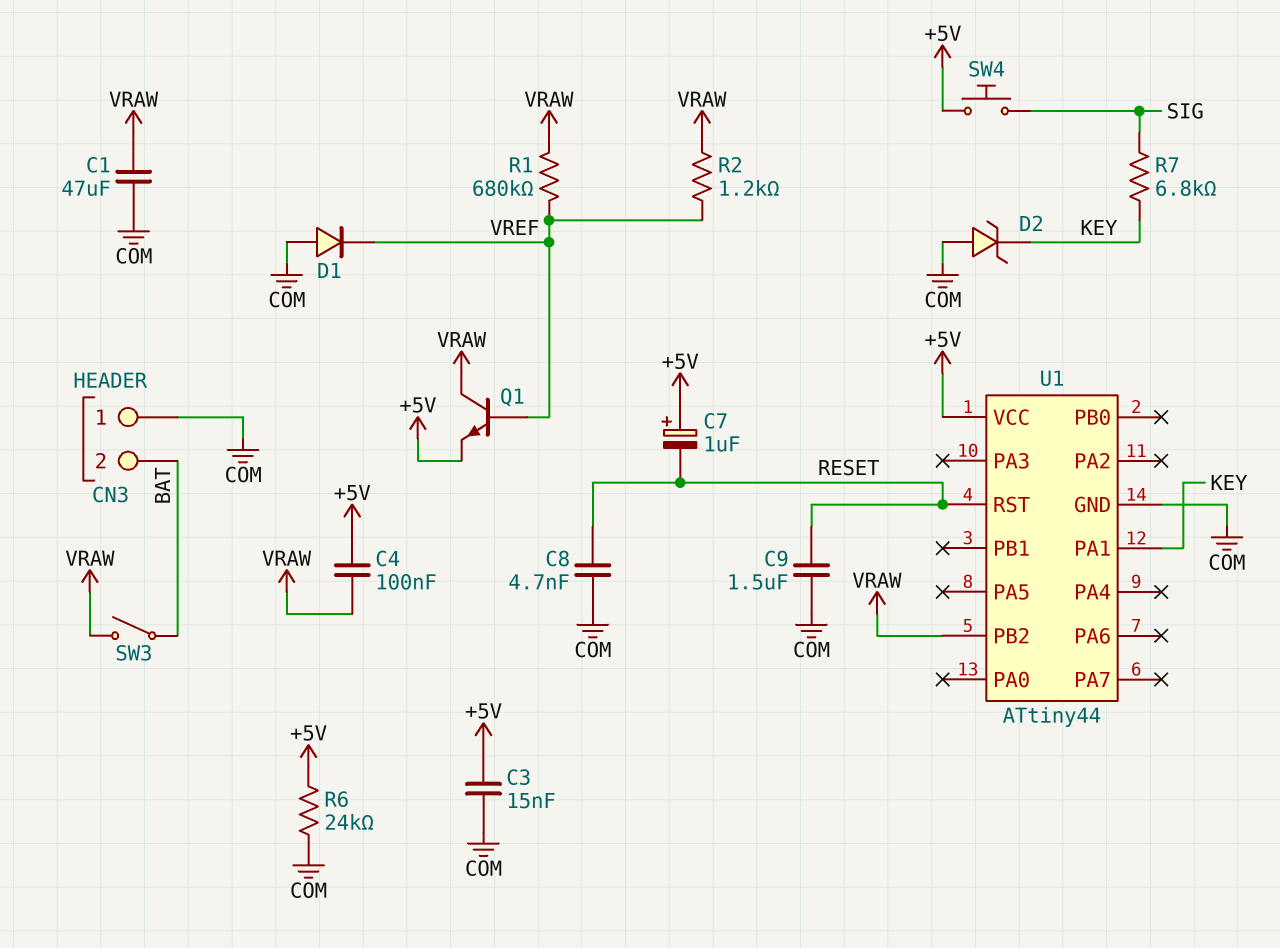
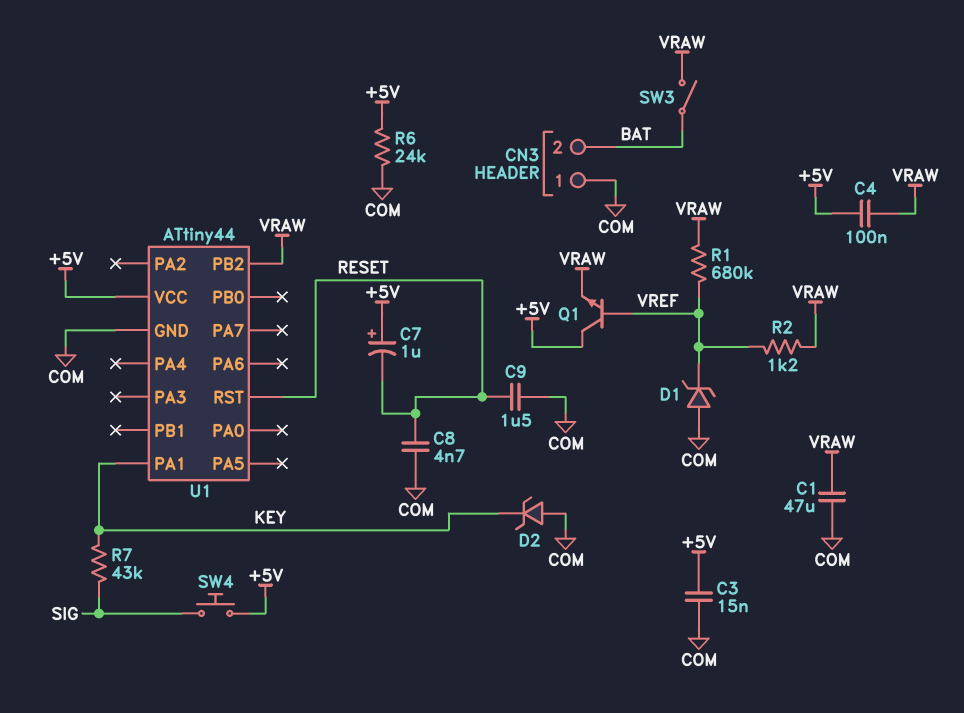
D1: diode (A COM, K VREF) -> zener (A COM, K VREF)
Q1: NPN (B VREF, C VRAW, E +5V) -> NPN (B VREF, C +5V, E VRAW)
R7: 6.8k (KEY, SIG) -> 43k (KEY, SIG)

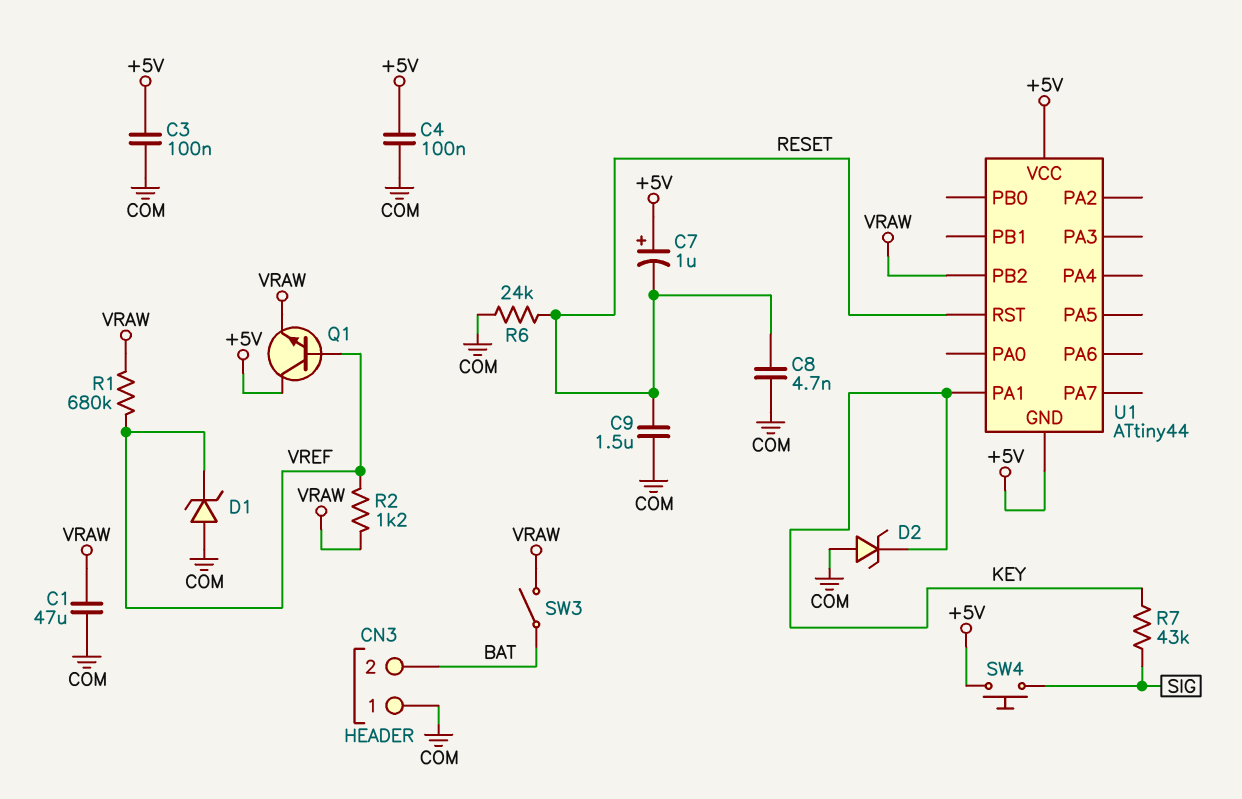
C3: 15nF (+5V, COM) -> 100nF (+5V, COM)
C4: 100nF (+5V, VRAW) -> 100nF (+5V, COM)
R6: 24k (+5V, COM) -> 24k (COM, RESET)
U1 pin GND: COM -> +5V

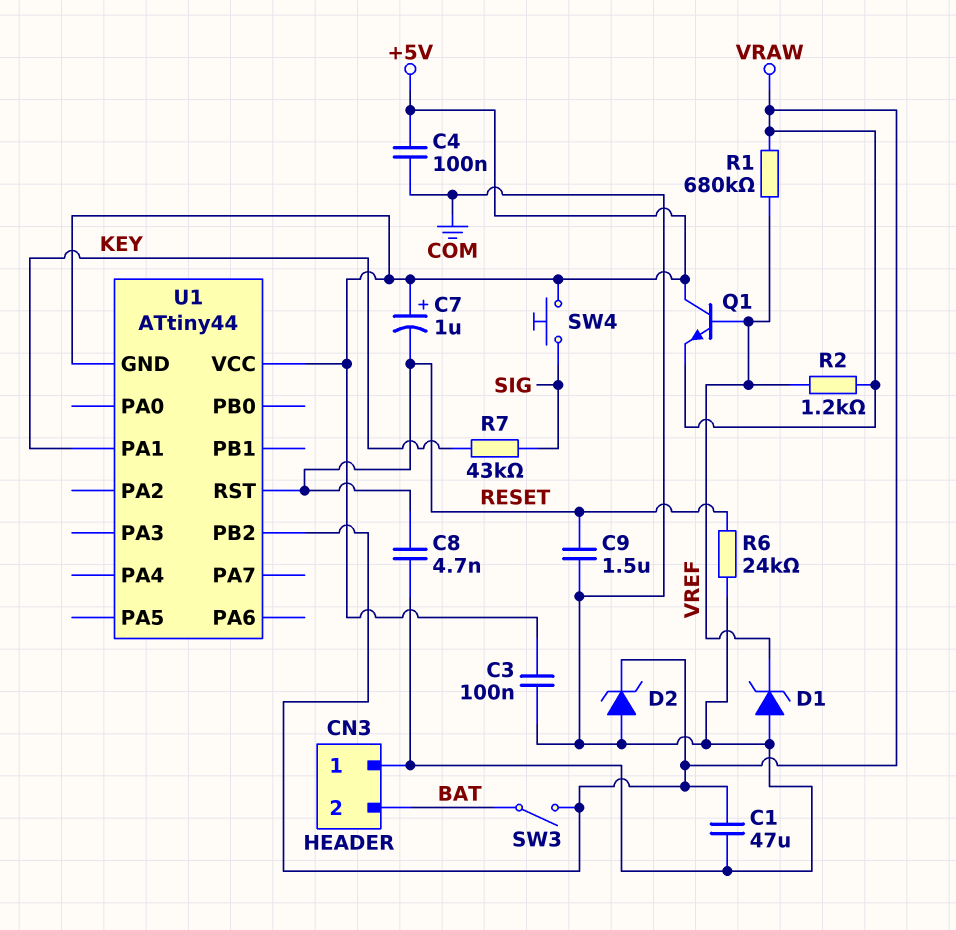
D2: zener (A COM, K KEY) -> zener (A COM, K VRAW)

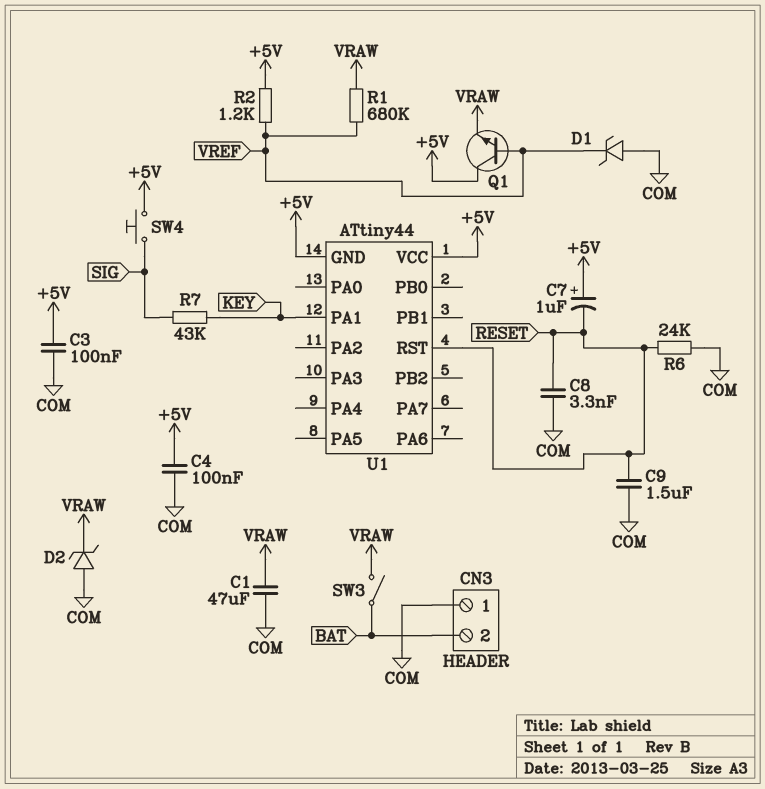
C8: 4.7nF (COM, RESET) -> 3.3nF (COM, RESET)
R2: 1.2k (VRAW, VREF) -> 1.2k (+5V, VREF)
U1 pin PB2: VRAW -> none

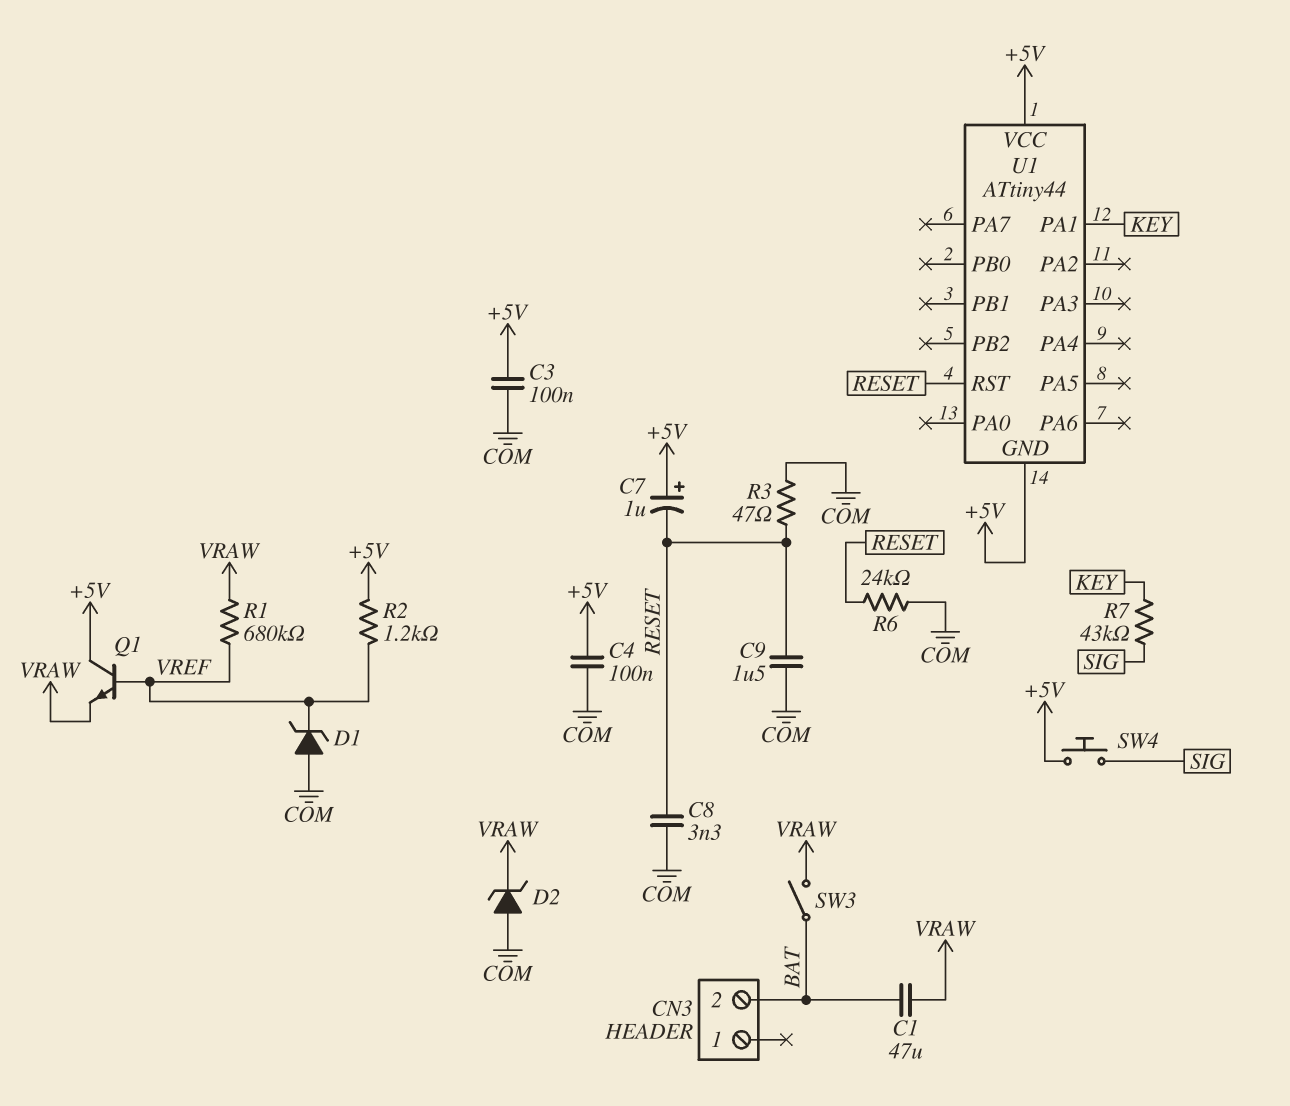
C1: 47uF (COM, VRAW) -> 47uF (BAT, VRAW)
CN3 pin 1: COM -> none
R3: none -> 47 (COM, RESET)

